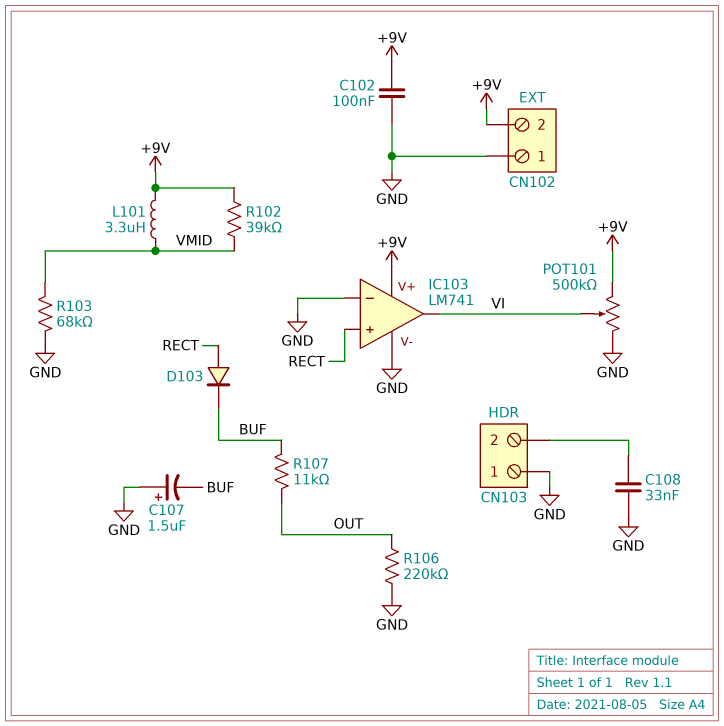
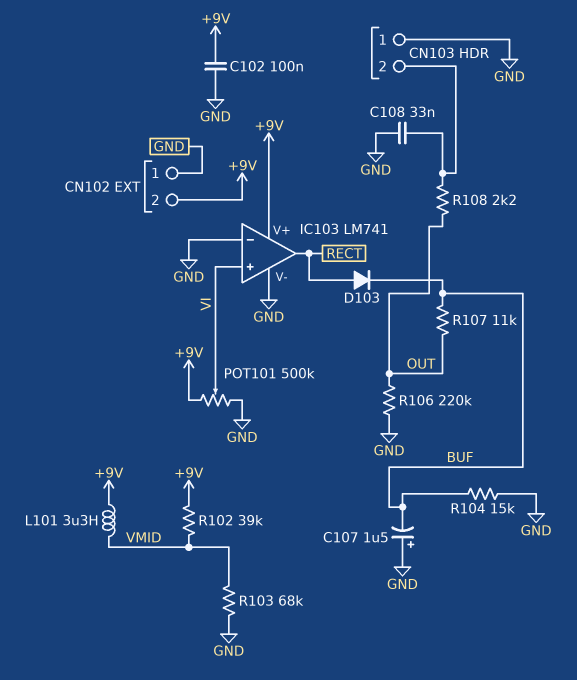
IC103 pin in+: RECT -> VI
IC103 pin out: VI -> RECT
R104: none -> 15k (BUF, GND)
R108: none -> 2.2k (CN103/2, OUT)

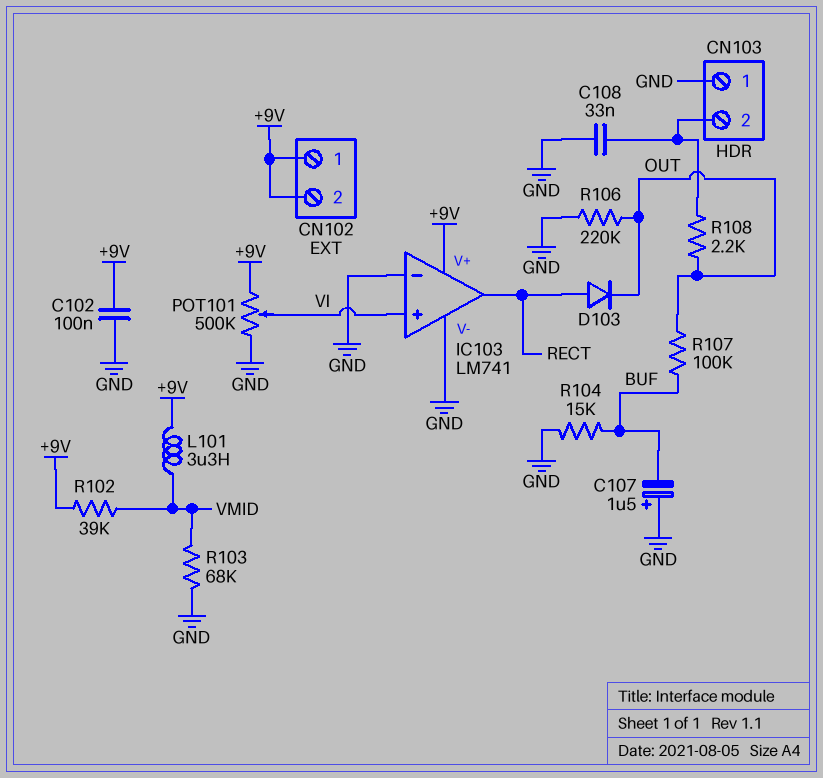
CN102 pin 1: GND -> +9V
D103: diode (A RECT, K BUF) -> diode (A RECT, K OUT)
R107: 11k (BUF, OUT) -> 100k (BUF, OUT)

